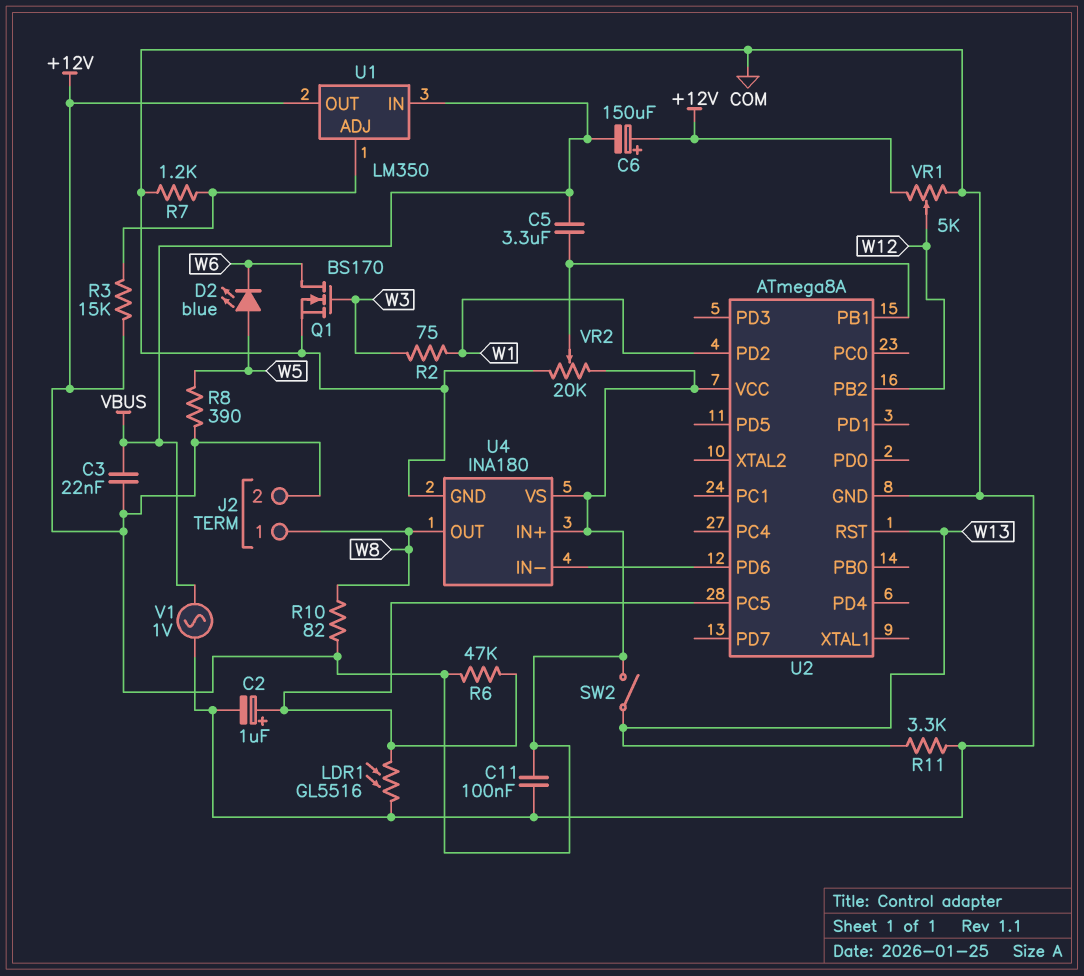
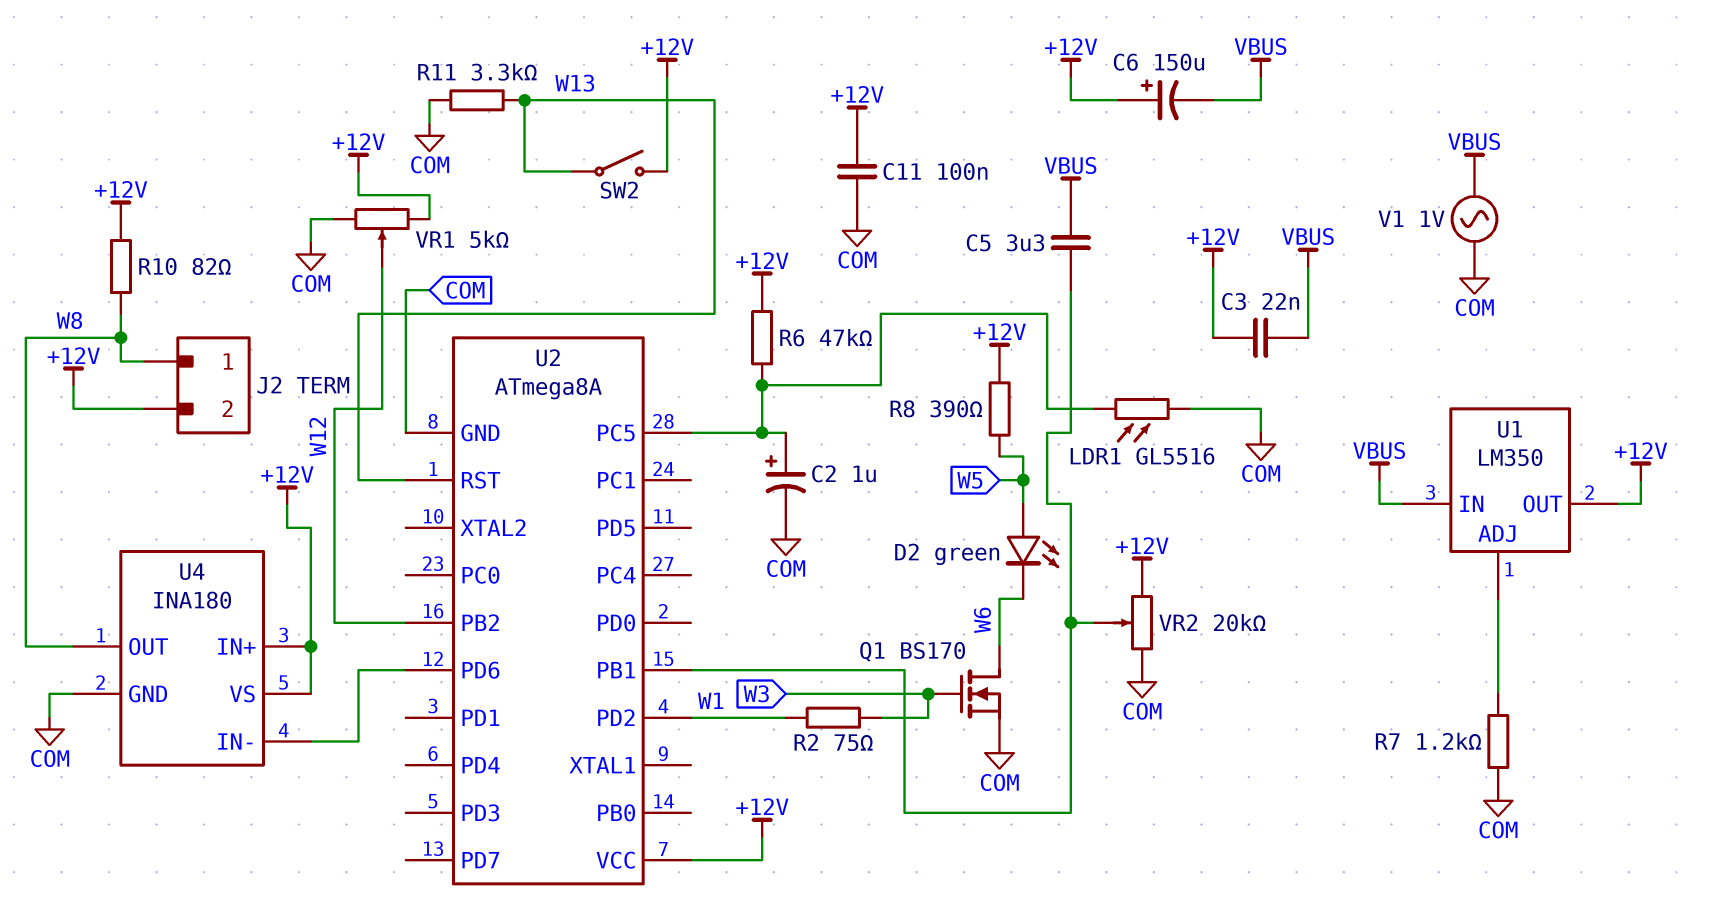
D2: LED blue (A W5, K W6) -> LED green (A W5, K W6)
R3: 15k (+12V, U1/ADJ) -> none

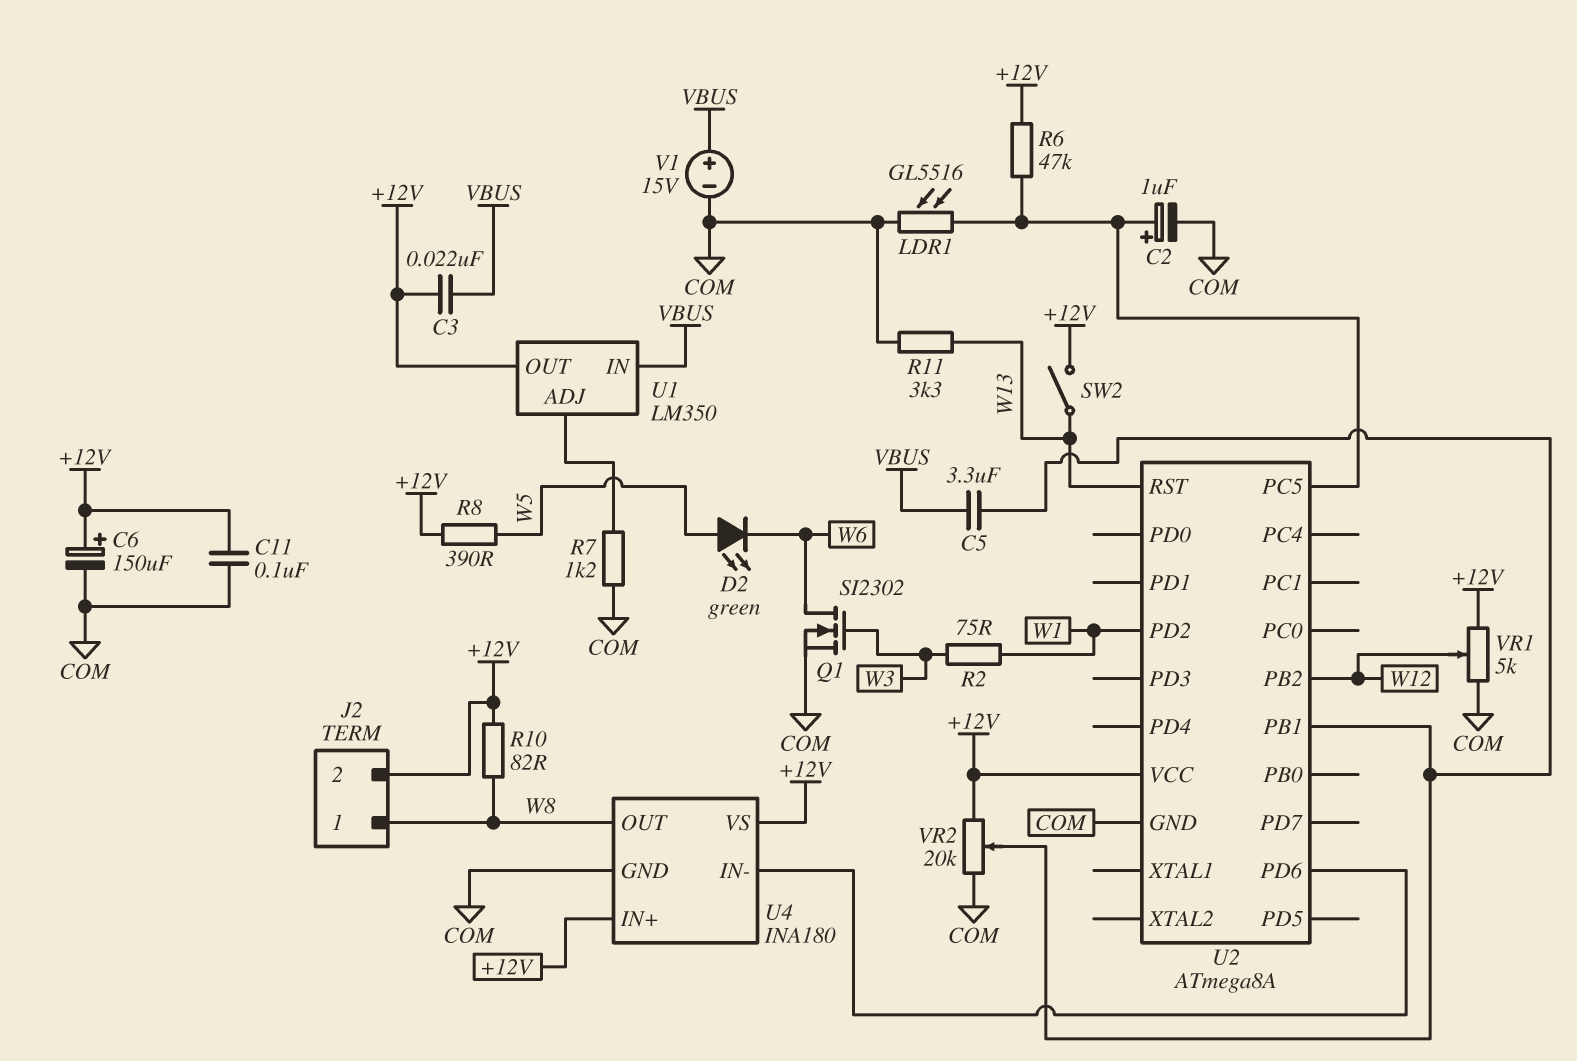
C6: 150uF (plus +12V, minus VBUS) -> 150uF (plus +12V, minus COM)
Q1: NMOS BS170 (G W3, D W6, S COM) -> NMOS SI2302 (G W3, D W6, S COM)
V1: AC 1V (COM, VBUS) -> 15V (plus VBUS, minus COM)

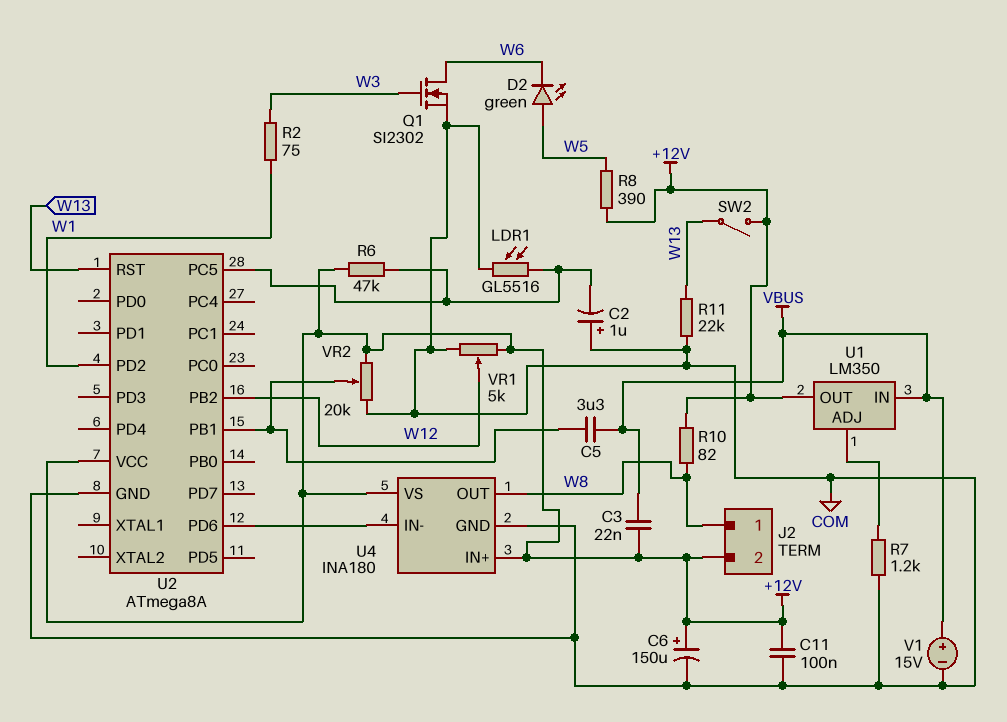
C2: 1uF (plus U2/PC5, minus COM) -> 1uF (plus COM, minus U2/PC5)
R11: 3.3k (COM, W13) -> 22k (COM, W13)

